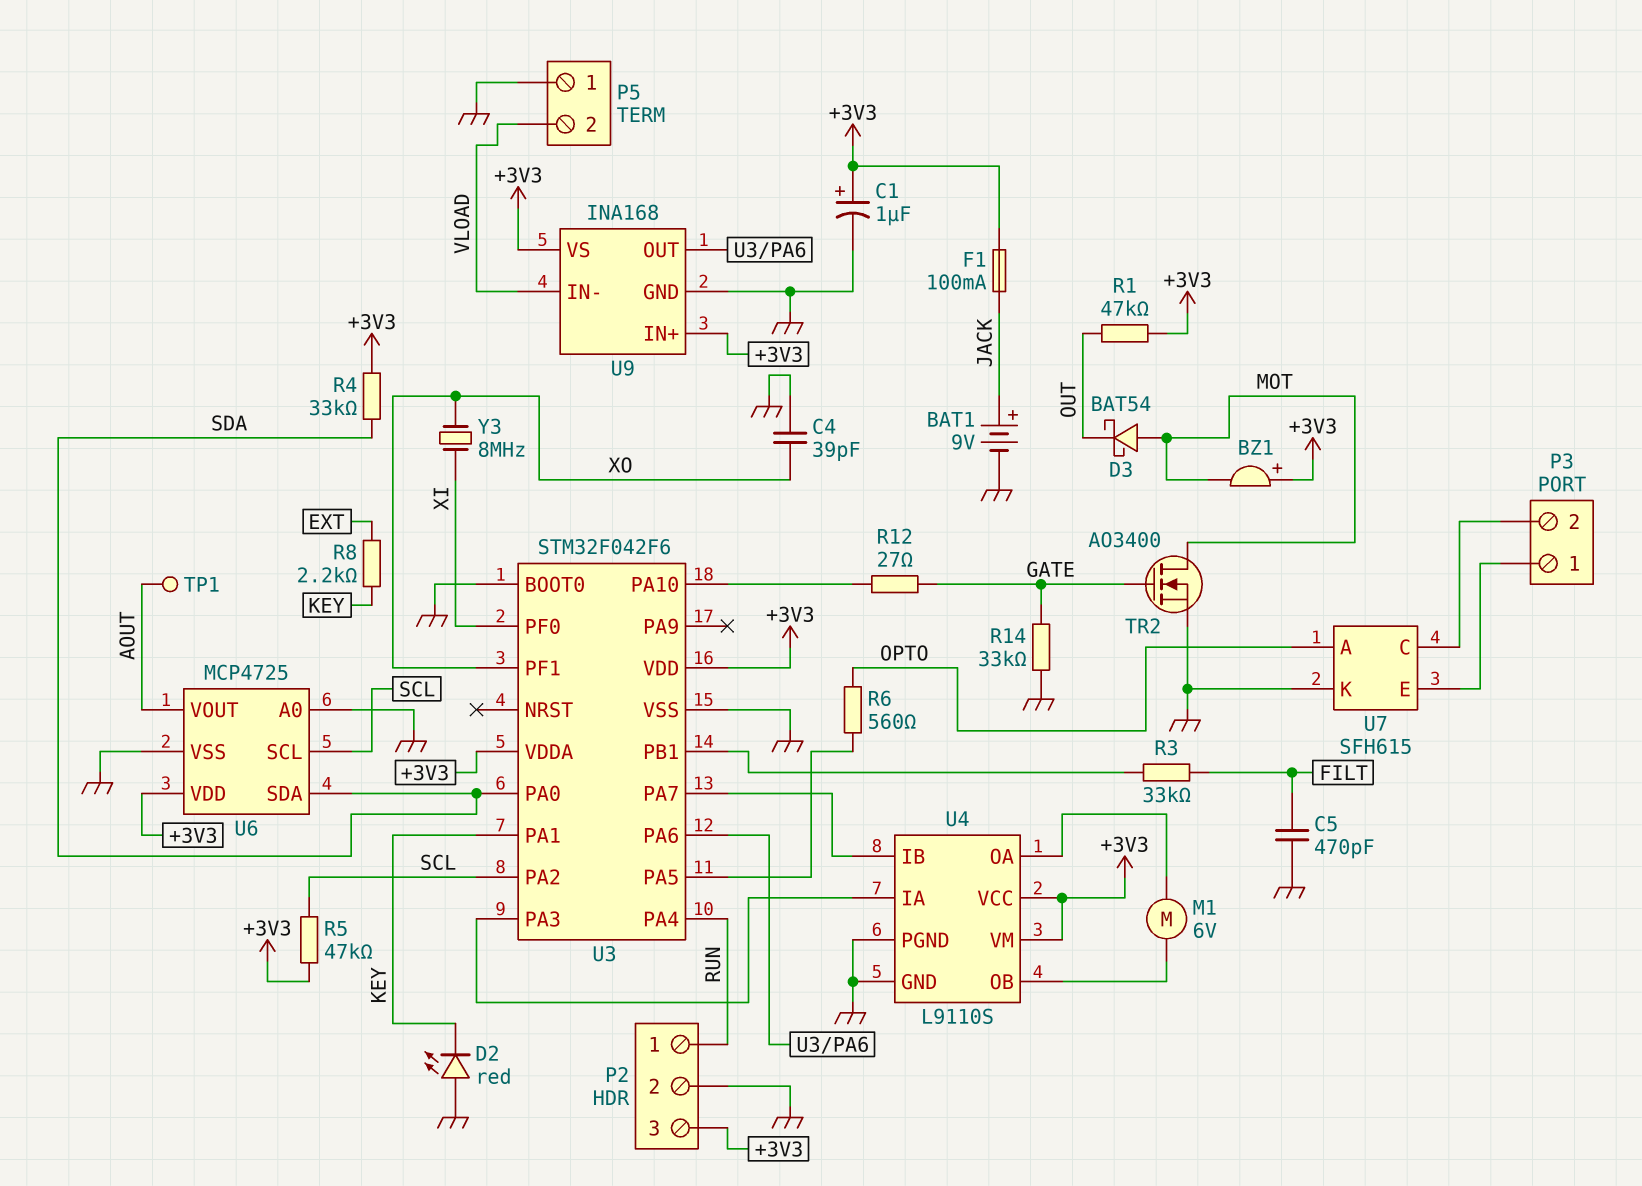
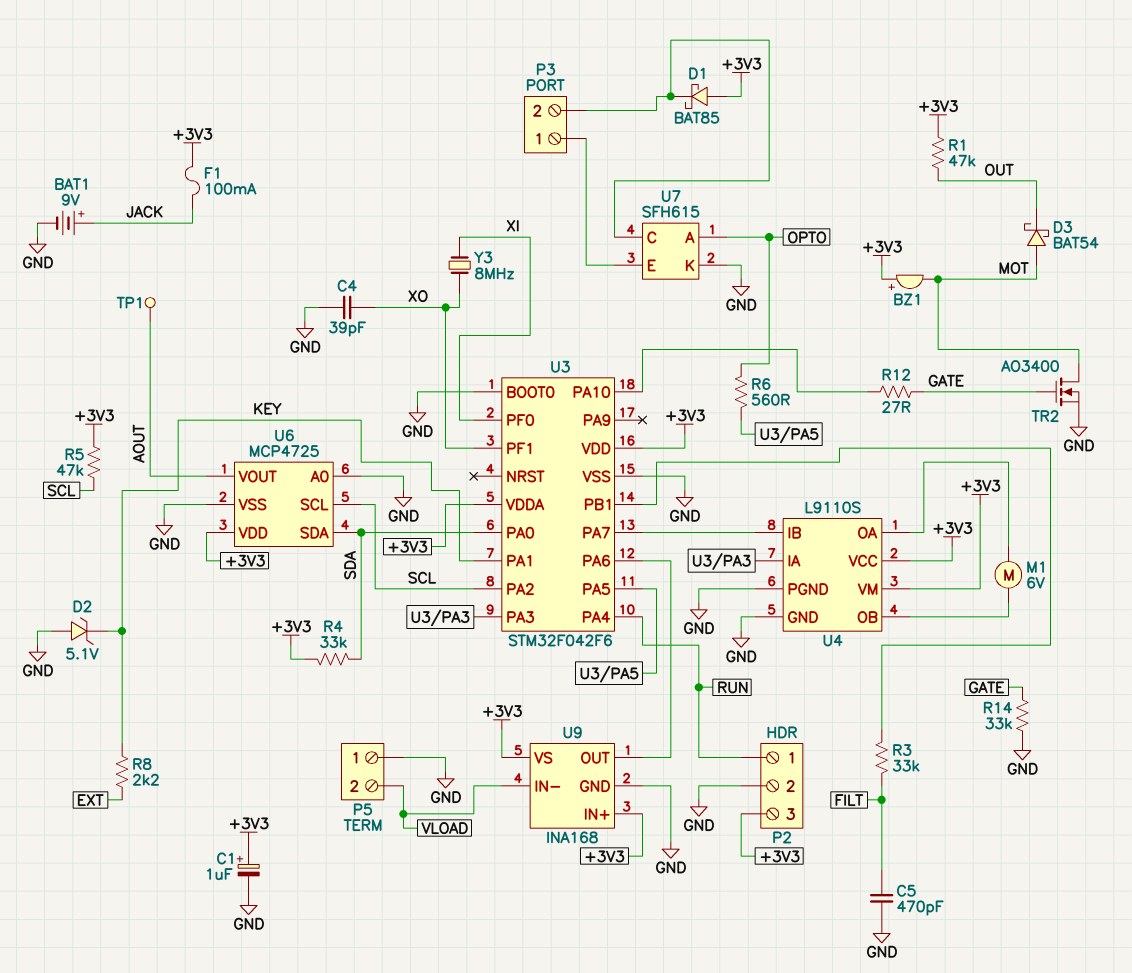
D1: none -> schottky BAT85 (A +3V3, K P3/2)
D2: LED red (A GND, K KEY) -> zener 5.1V (A GND, K KEY)

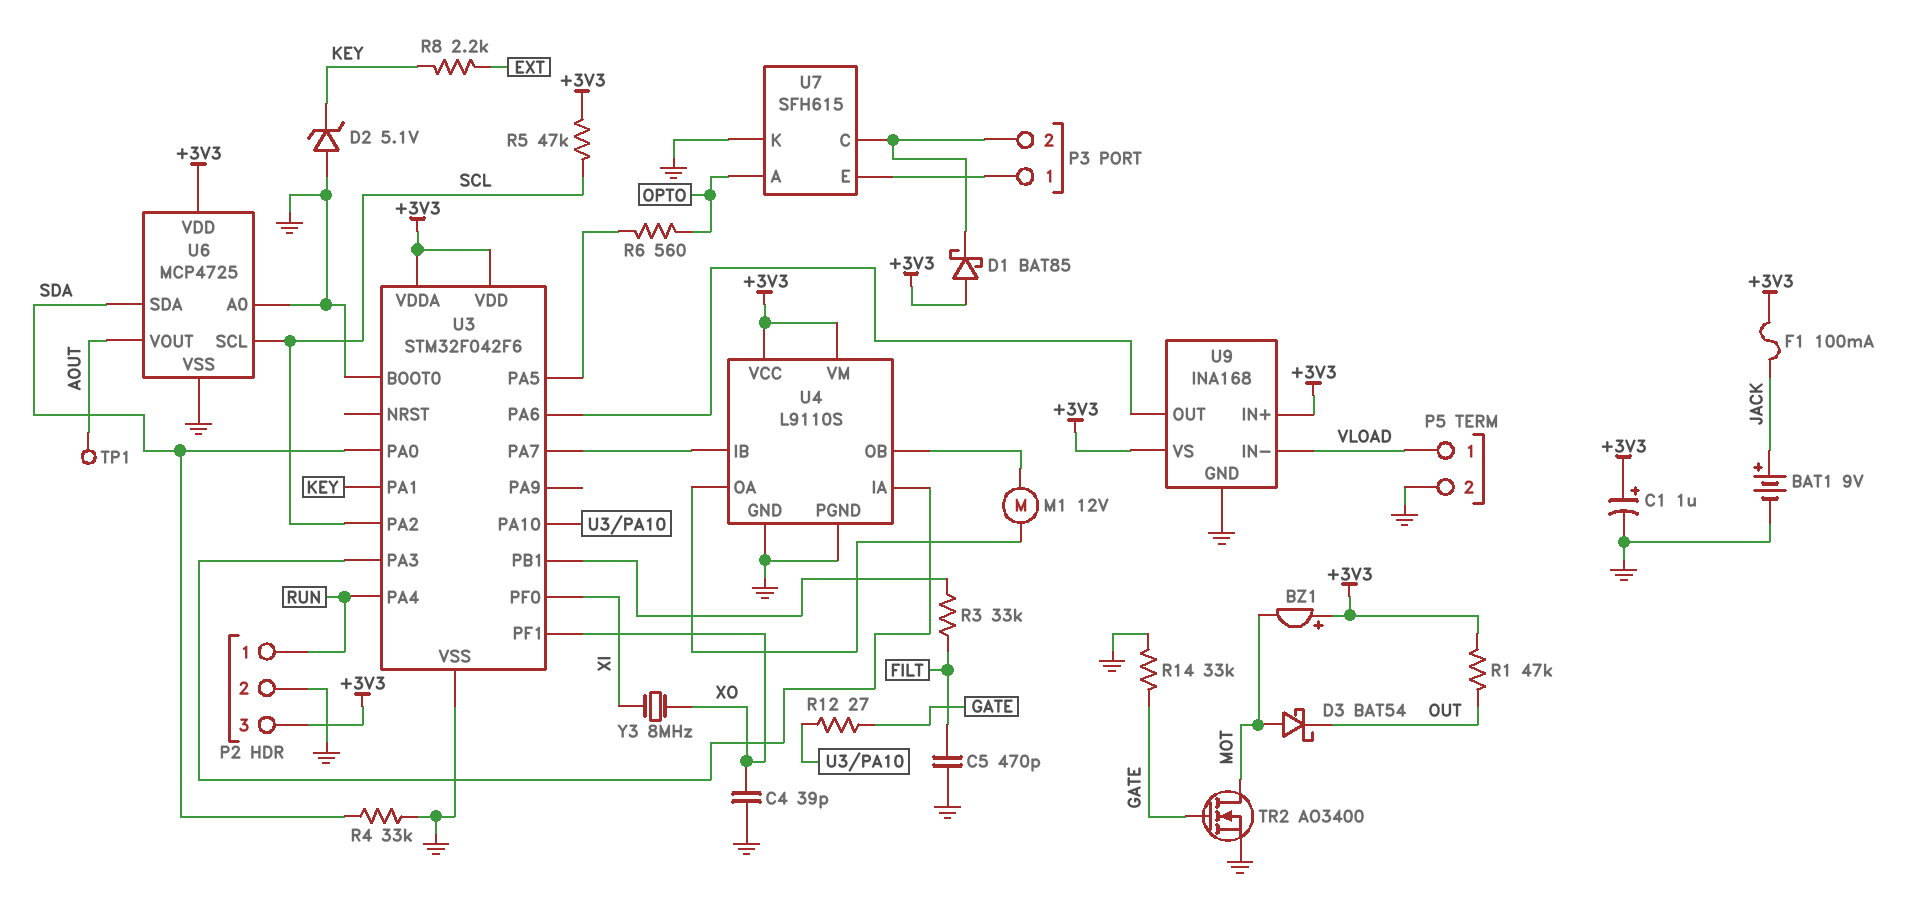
M1: motor 6V (U4/OA, U4/OB) -> motor 12V (U4/OA, U4/OB)
P5 pin 1: GND -> VLOAD
P5 pin 2: VLOAD -> GND
R4: 33k (+3V3, SDA) -> 33k (GND, SDA)

